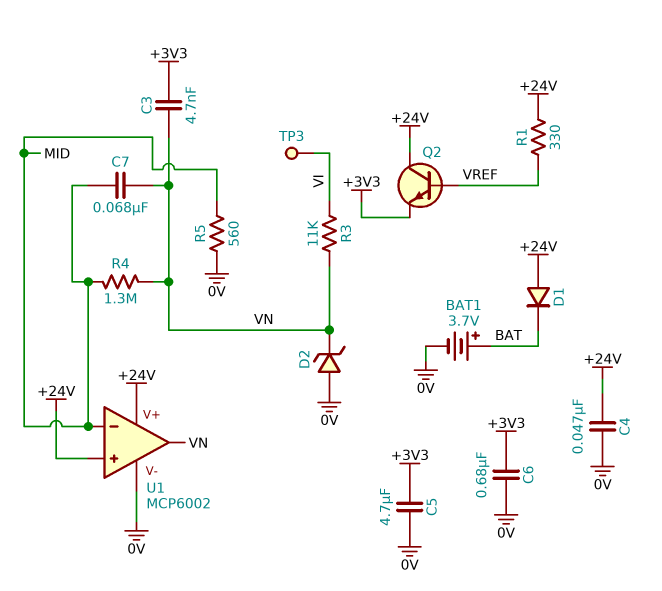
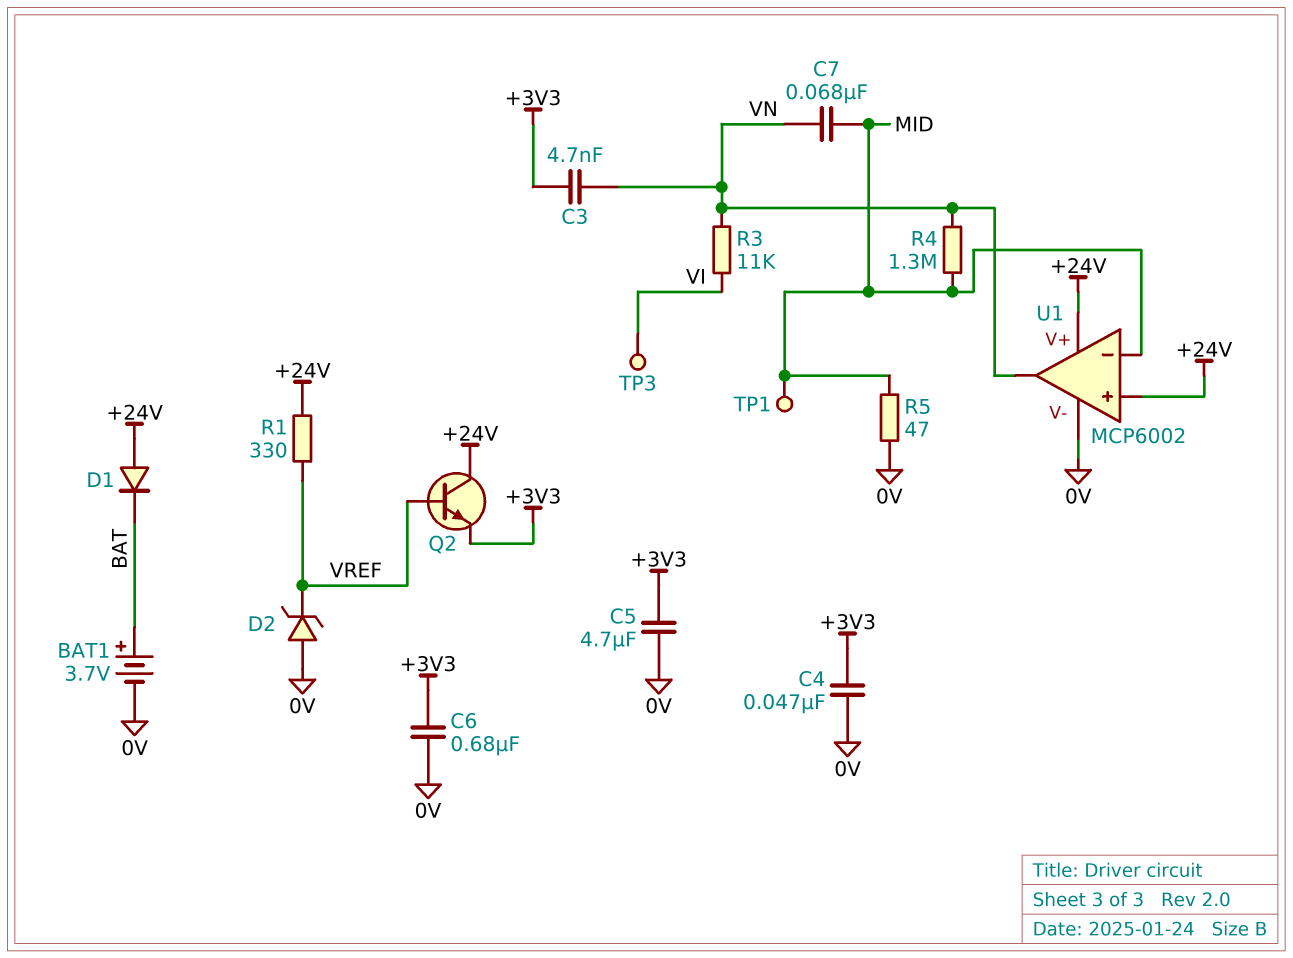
C4: 47nF (+24V, 0V) -> 47nF (+3V3, 0V)
D2: zener (A 0V, K VN) -> zener (A 0V, K VREF)
R5: 560 (0V, MID) -> 47 (0V, MID)
TP1: none -> test point (MID)

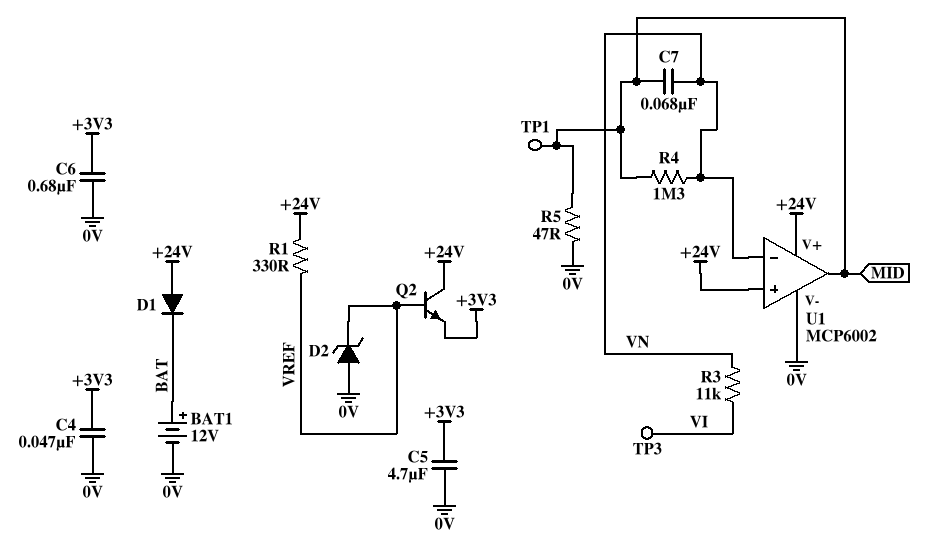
BAT1: 3.7V (plus BAT, minus 0V) -> 12V (plus BAT, minus 0V)
C3: 4.7nF (+3V3, VN) -> none
U1 pin in-: MID -> VN
U1 pin out: VN -> MID

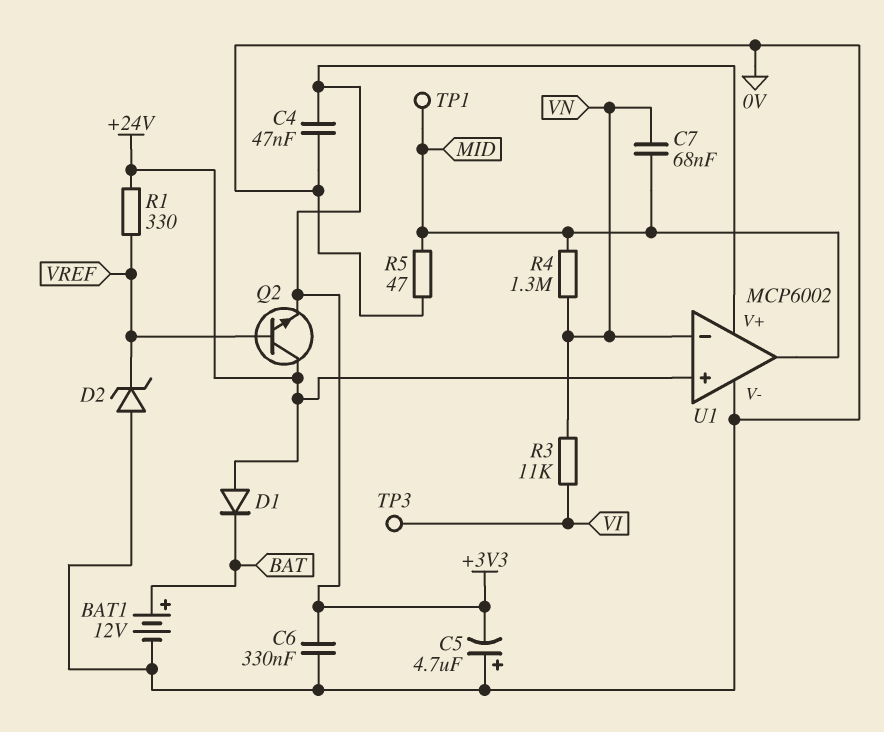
C5: 4.7uF (+3V3, 0V) -> 4.7uF (plus 0V, minus +3V3)
C6: 680nF (+3V3, 0V) -> 330nF (+3V3, 0V)
U1 pin V+: +24V -> +3V3

